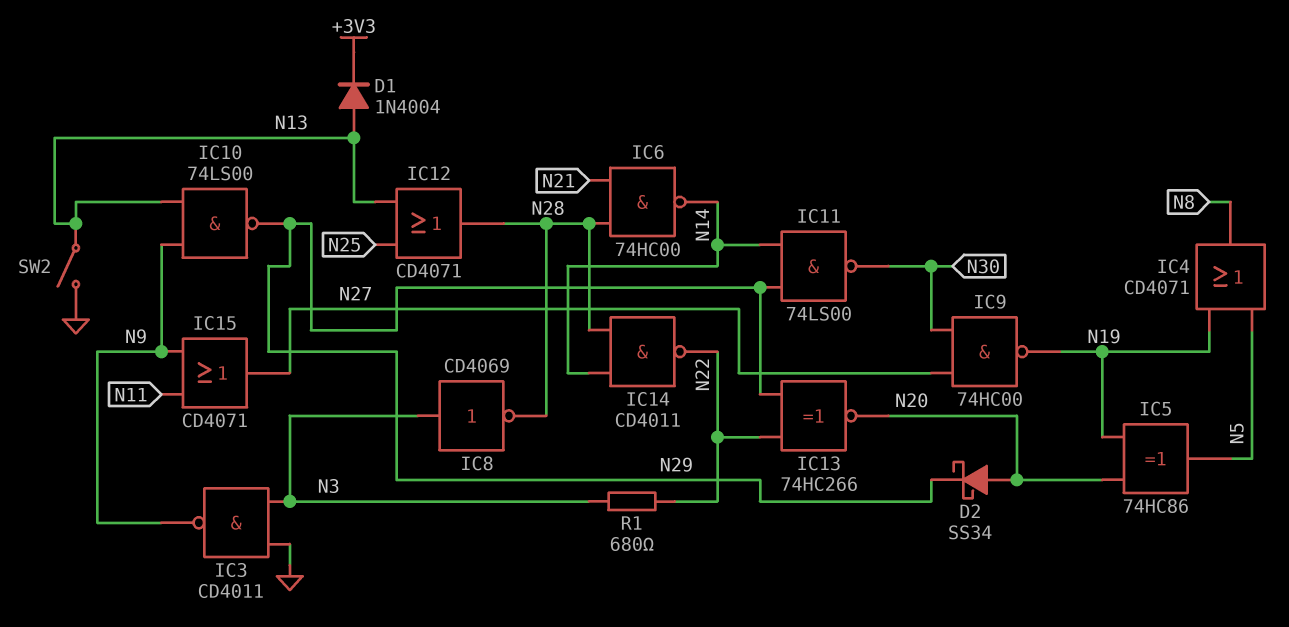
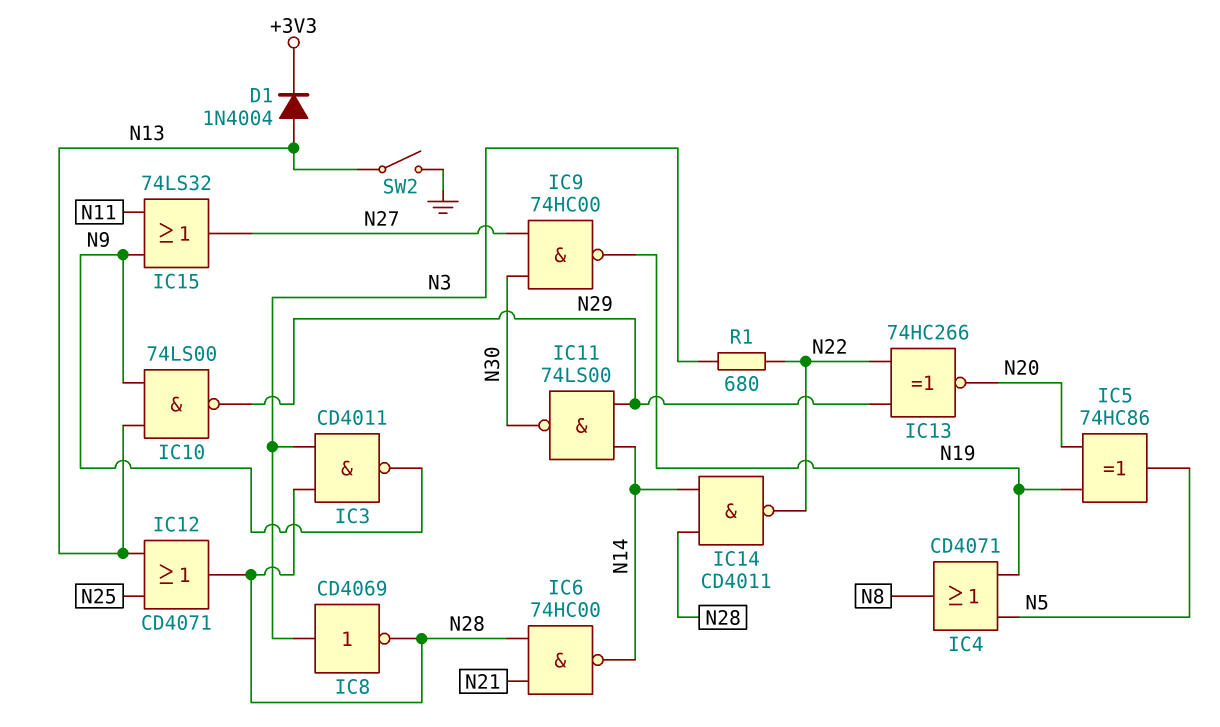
D2: schottky SS34 (A N20, K N29) -> none
IC3: NAND CD4011 (in GND, in N3, out N9) -> NAND CD4011 (in N3, in N28, out N9)
IC15: OR CD4071 (in N9, in N11, out N27) -> OR 74LS32 (in N9, in N11, out N27)

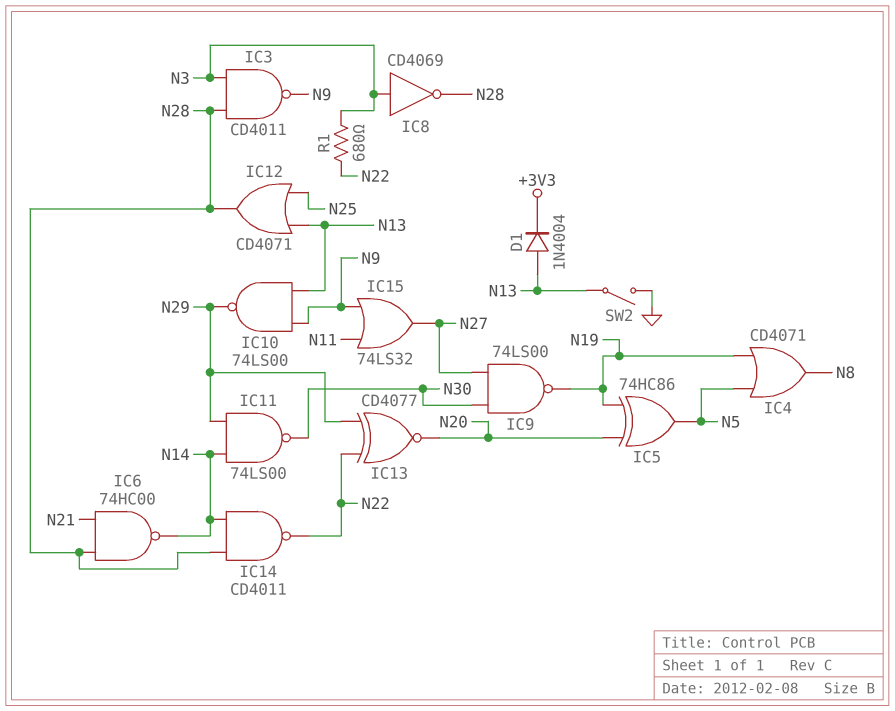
IC9: NAND 74HC00 (in N27, in N30, out N19) -> NAND 74LS00 (in N27, in N30, out N19)
IC13: XNOR 74HC266 (in N22, in N29, out N20) -> XNOR CD4077 (in N22, in N29, out N20)

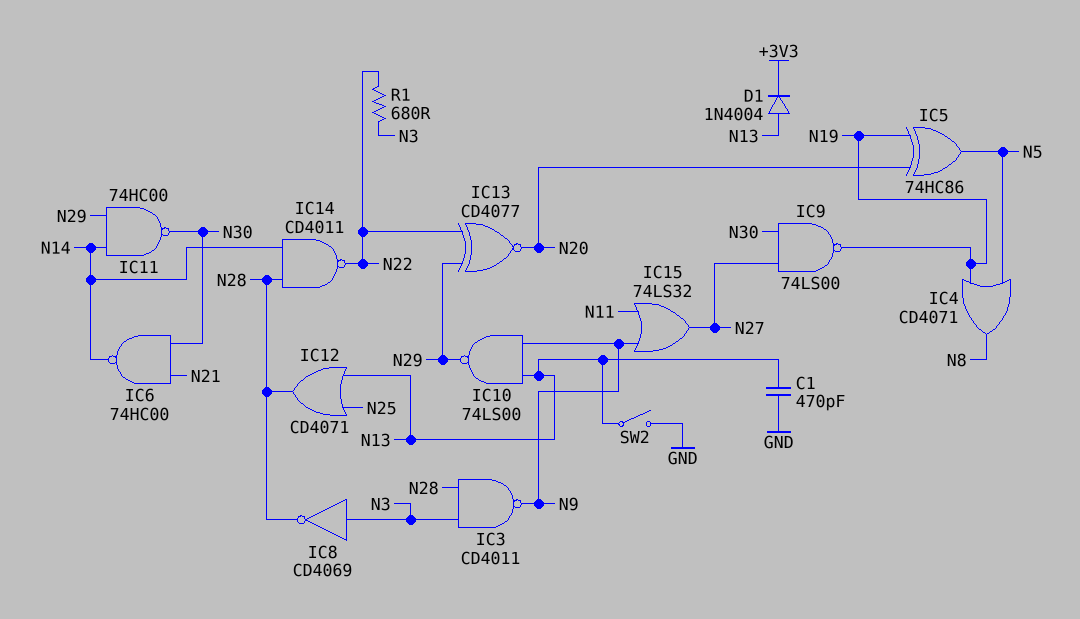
C1: none -> 470pF (GND, N13)
IC6: NAND 74HC00 (in N21, in N28, out N14) -> NAND 74HC00 (in N21, in N30, out N14)
IC11: NAND 74LS00 (in N14, in N29, out N30) -> NAND 74HC00 (in N14, in N29, out N30)

